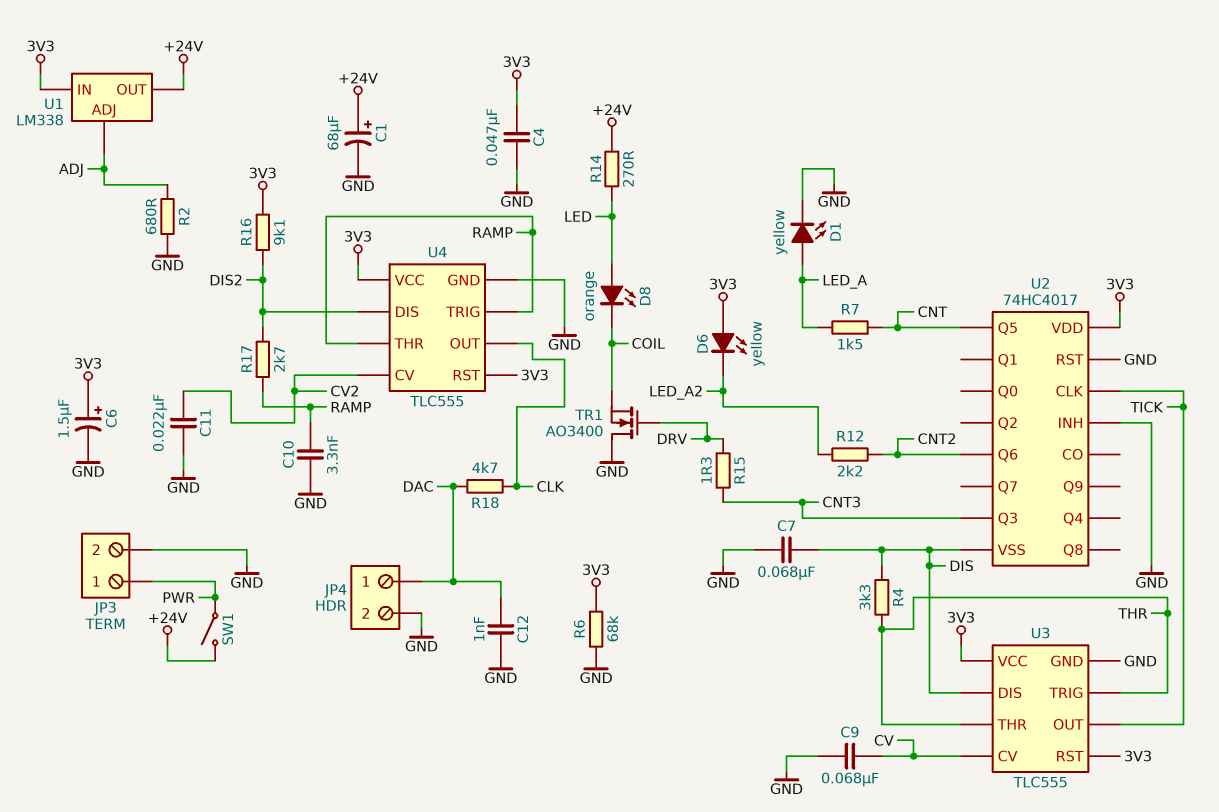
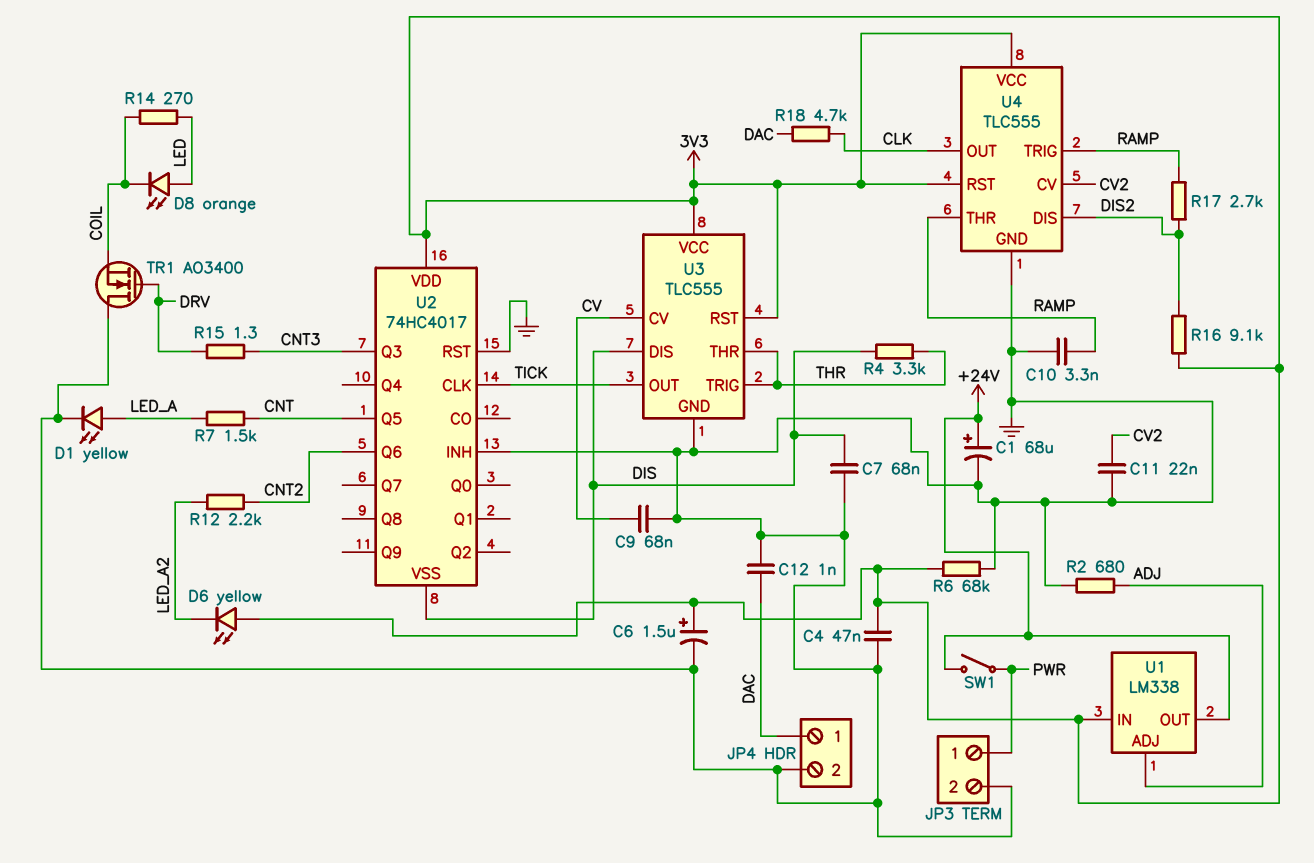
R14: 270 (+24V, LED) -> 270 (COIL, LED)

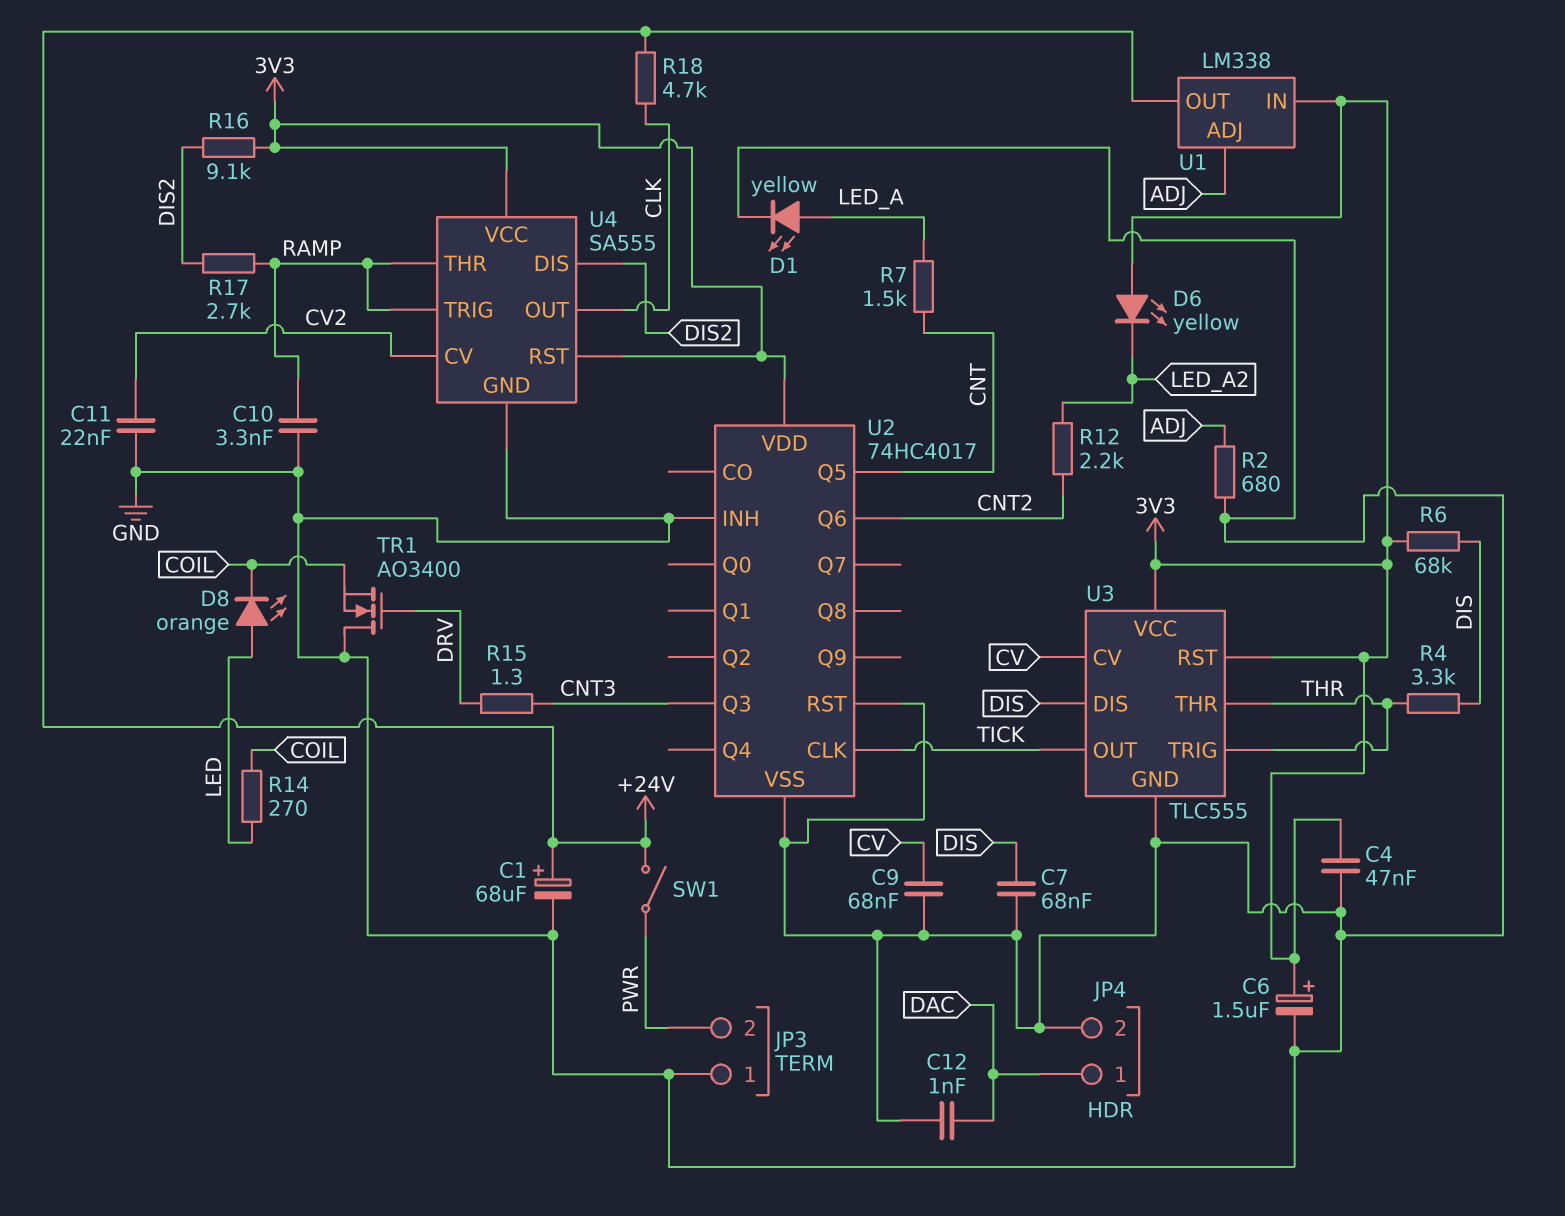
JP3 pin 1: PWR -> GND
JP3 pin 2: GND -> PWR
R6: 68k (3V3, GND) -> 68k (3V3, DIS)
R18: 4.7k (CLK, DAC) -> 4.7k (+24V, CLK)
U2 pin VSS: DIS -> GND
U4: TLC555 -> SA555

